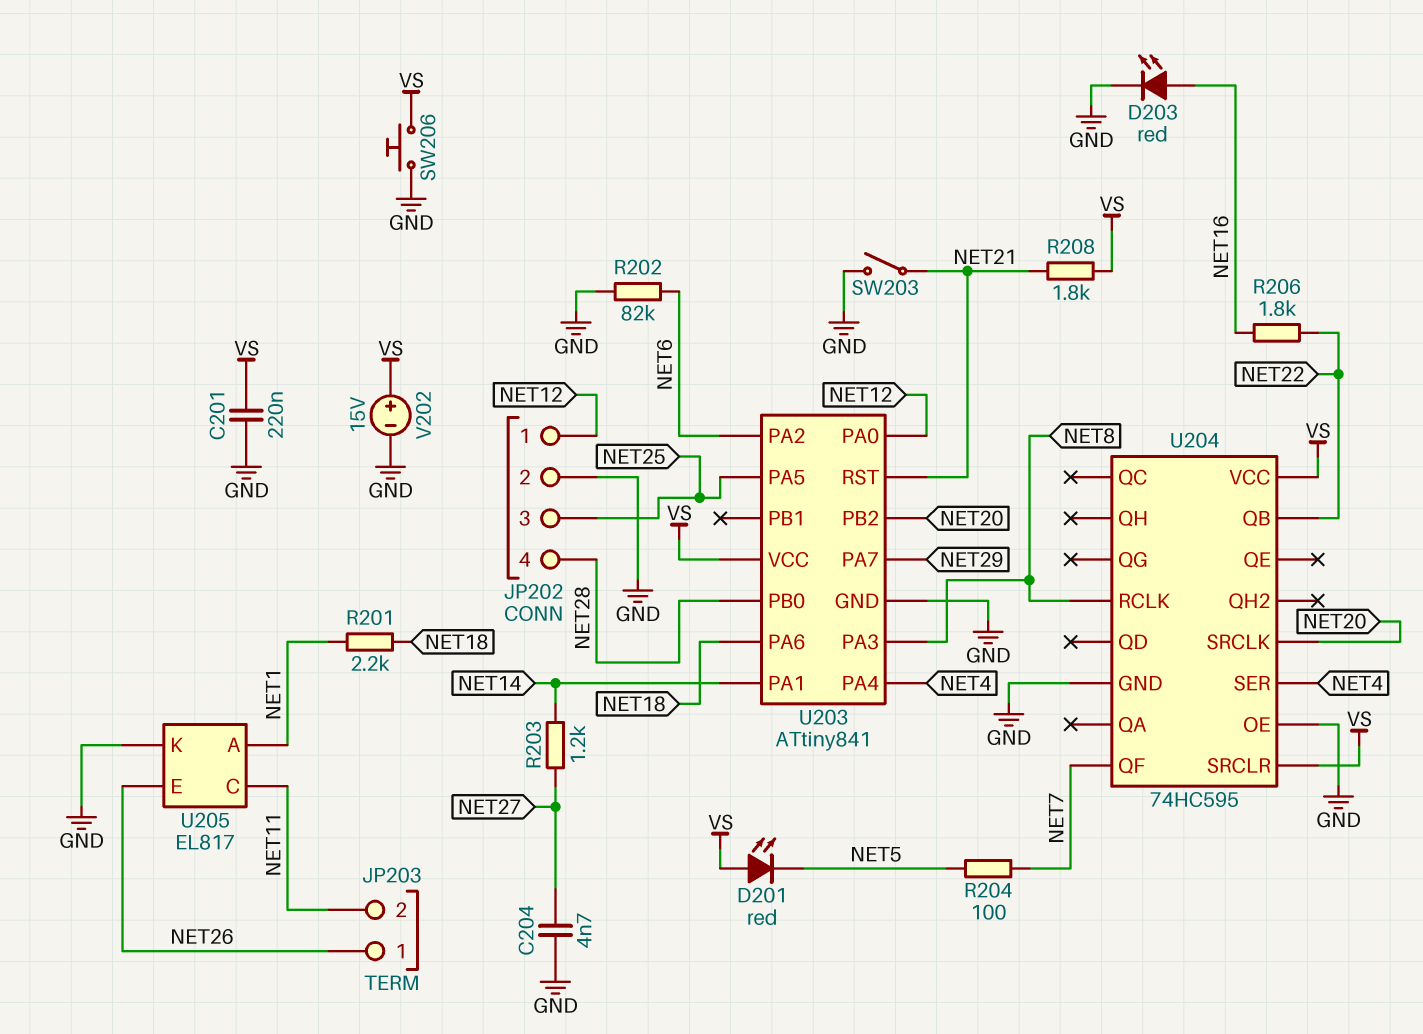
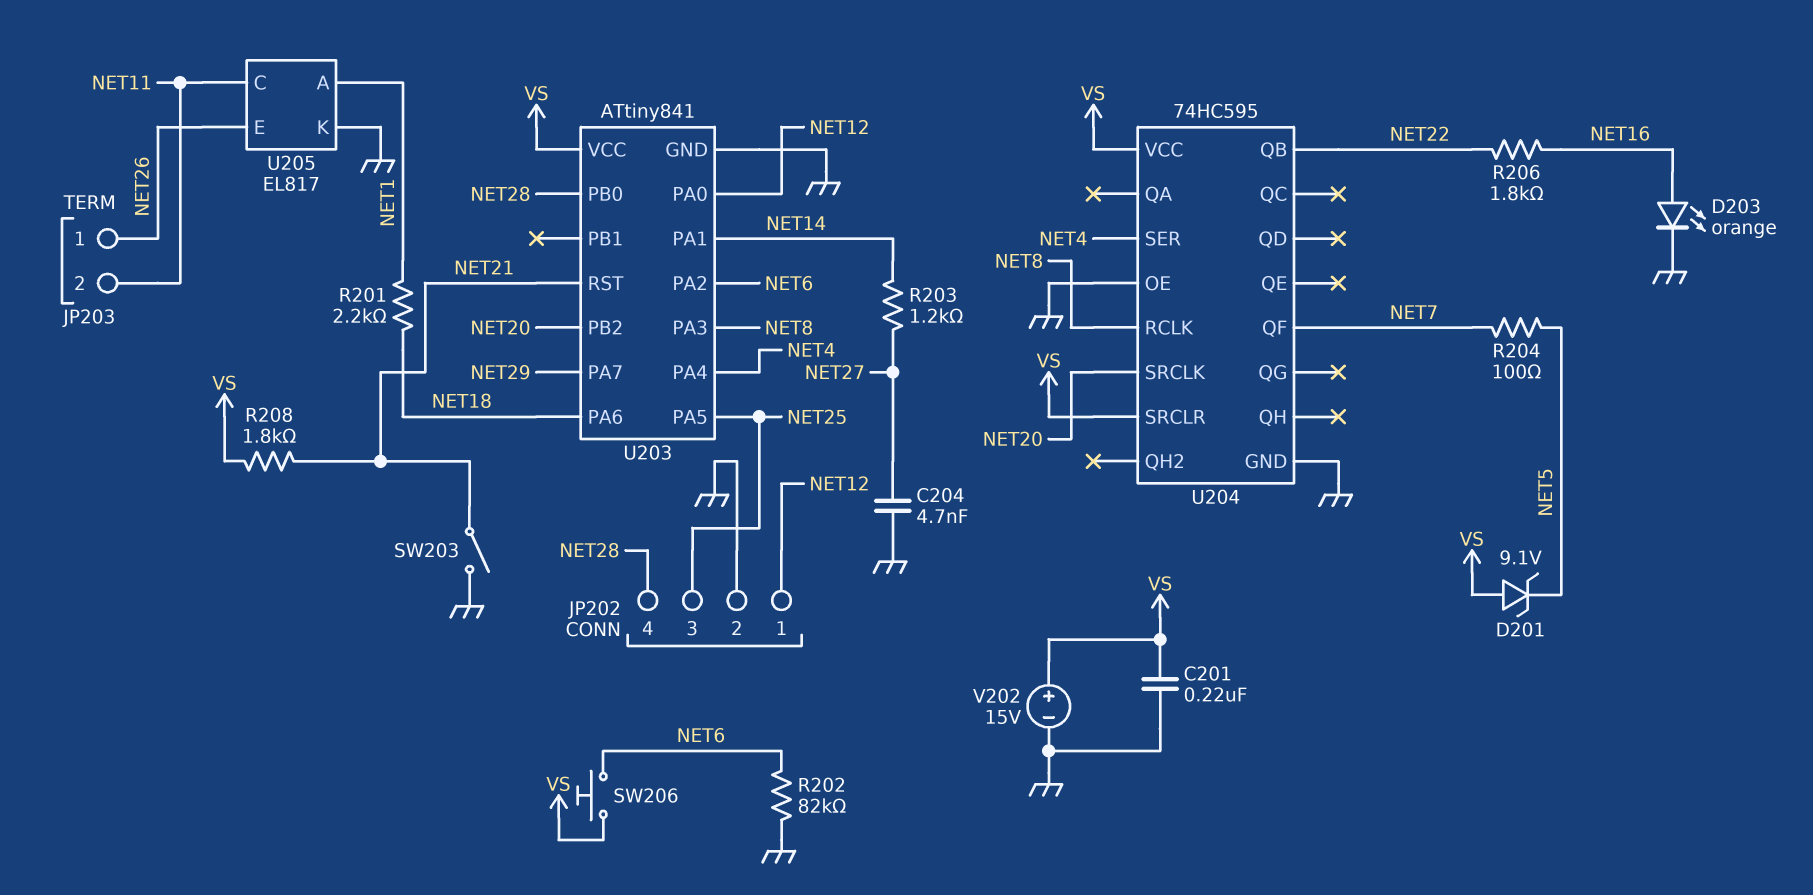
D201: LED red (A VS, K NET5) -> zener 9.1V (A VS, K NET5)
D203: LED red (A NET16, K GND) -> LED orange (A NET16, K GND)
SW206: button (GND, VS) -> button (NET6, VS)

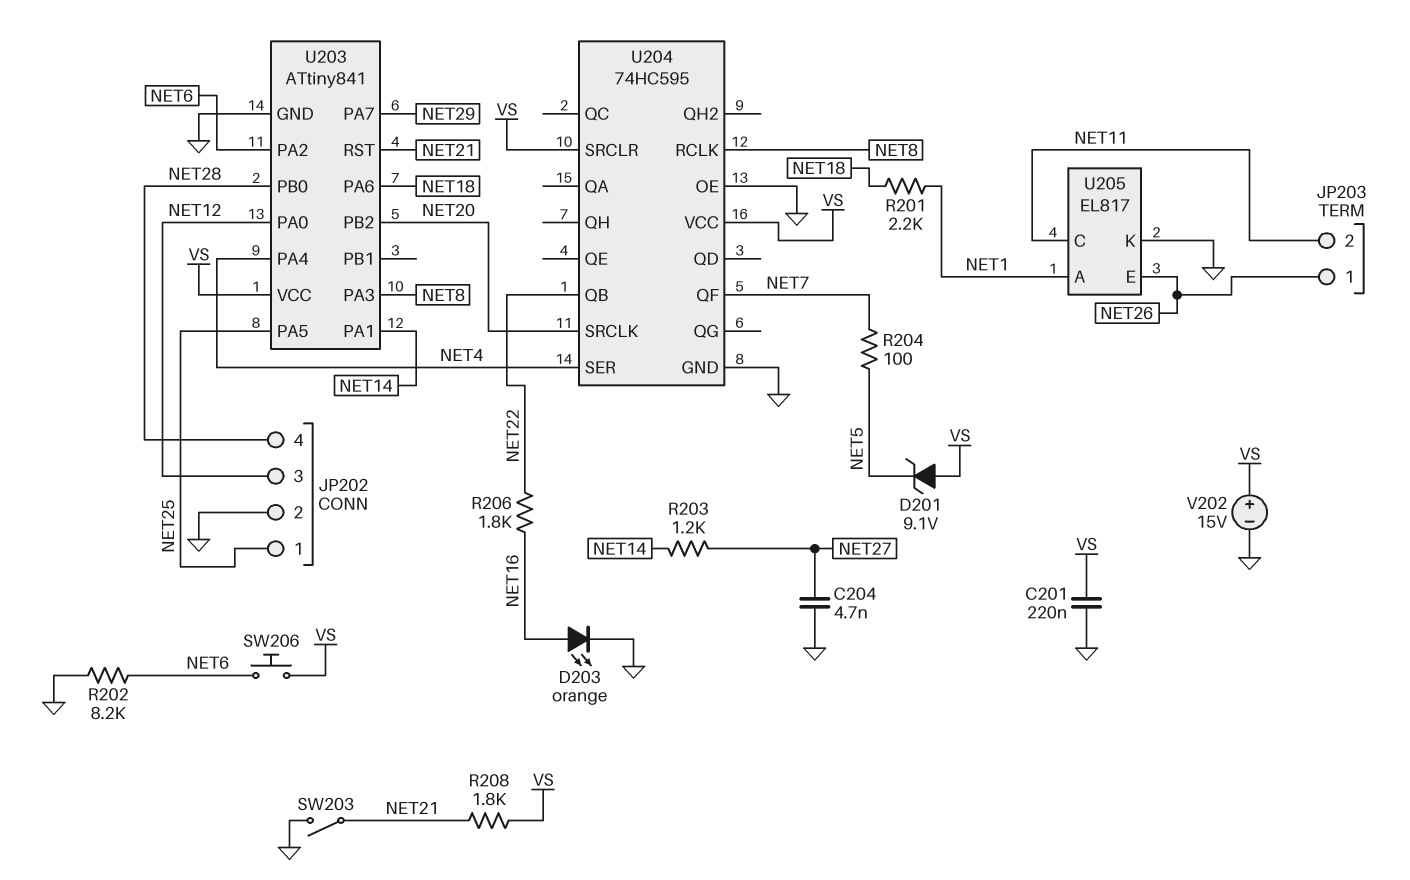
JP202 pin 1: NET12 -> NET25
JP202 pin 3: NET25 -> NET12
R202: 82k (GND, NET6) -> 8.2k (GND, NET6)

